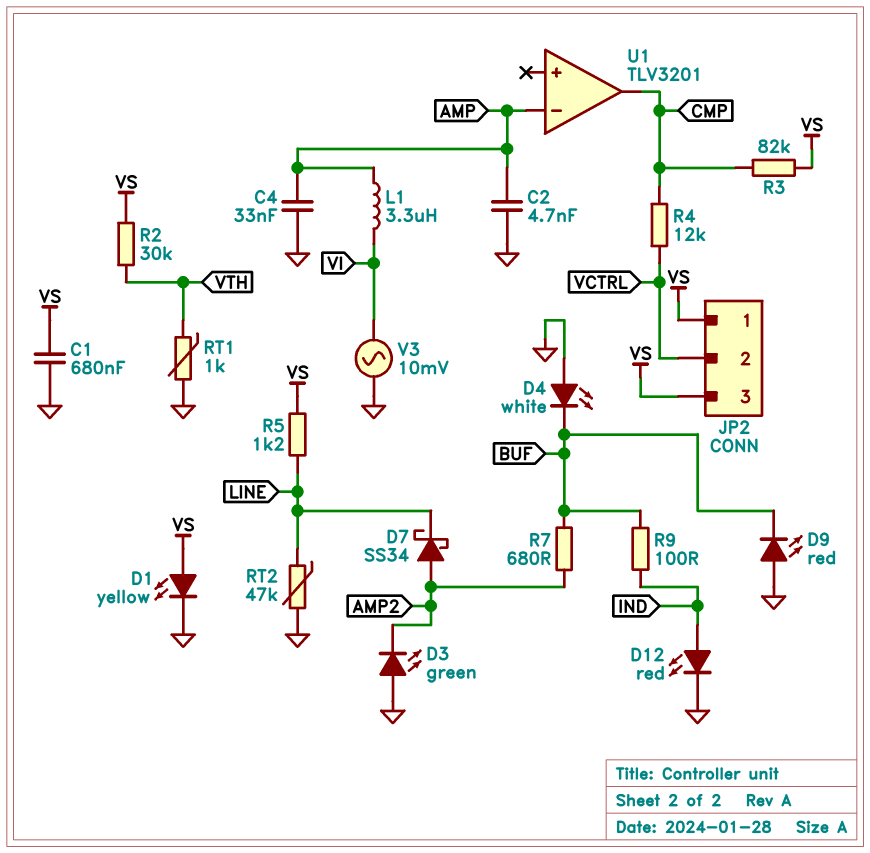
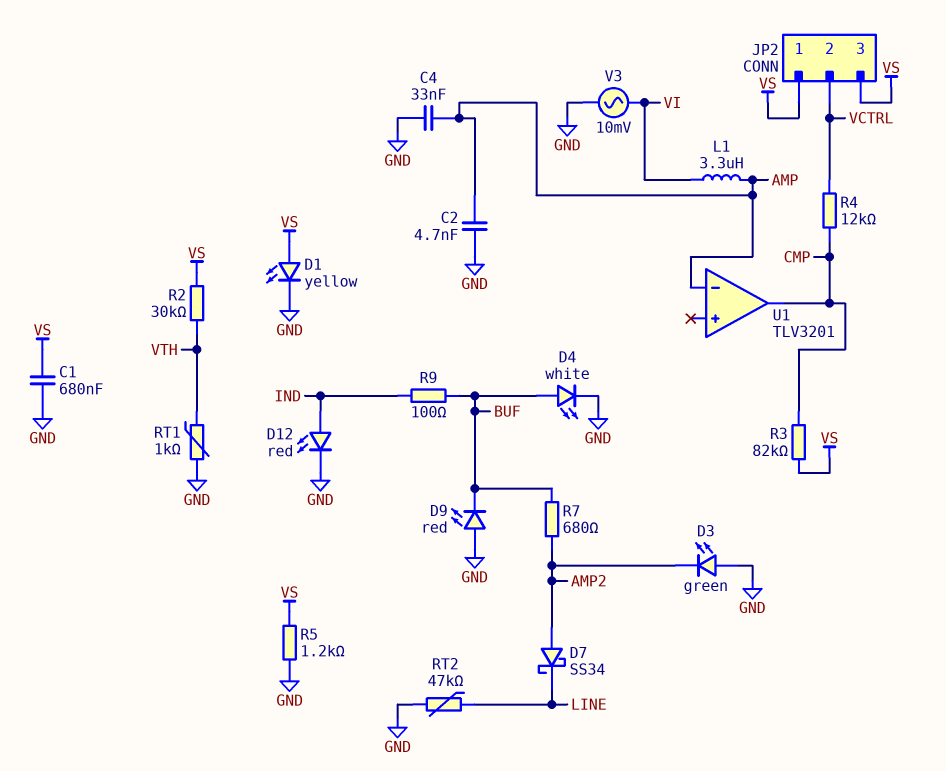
D4: LED white (A GND, K BUF) -> LED white (A BUF, K GND)
R5: 1.2k (LINE, VS) -> 1.2k (GND, VS)

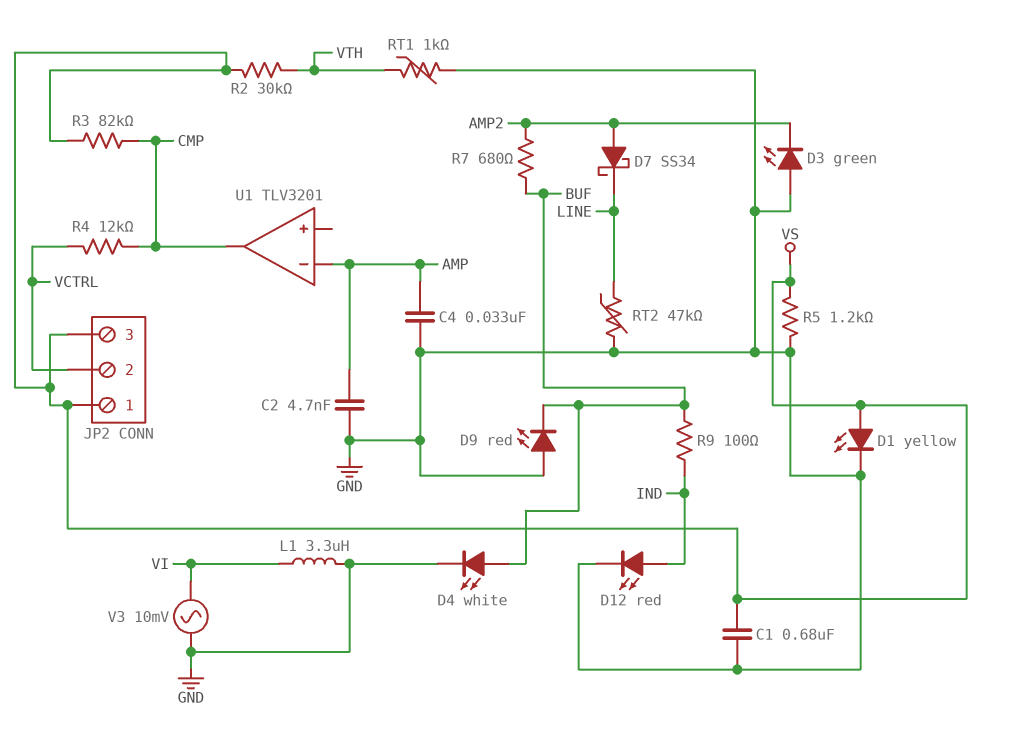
L1: 3.3uH (AMP, VI) -> 3.3uH (GND, VI)

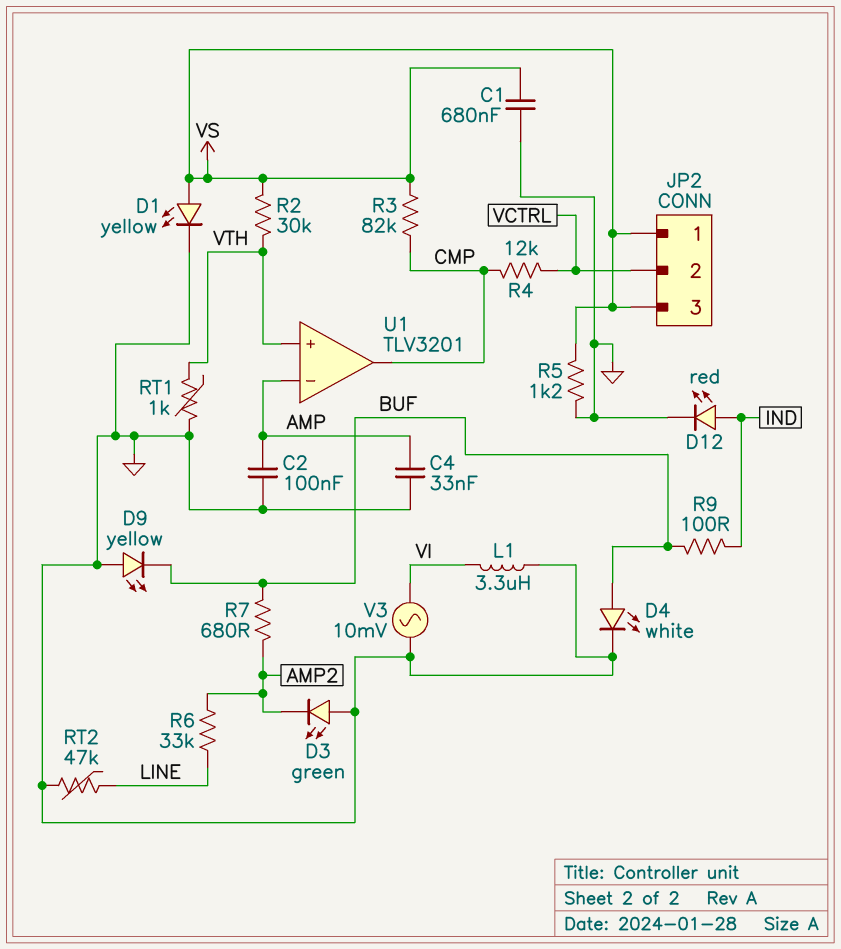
C2: 4.7nF (AMP, GND) -> 100nF (AMP, GND)
D7: schottky SS34 (A AMP2, K LINE) -> none
D9: LED red (A GND, K BUF) -> LED yellow (A GND, K BUF)
R6: none -> 33k (AMP2, LINE)
U1 pin in+: none -> VTH

